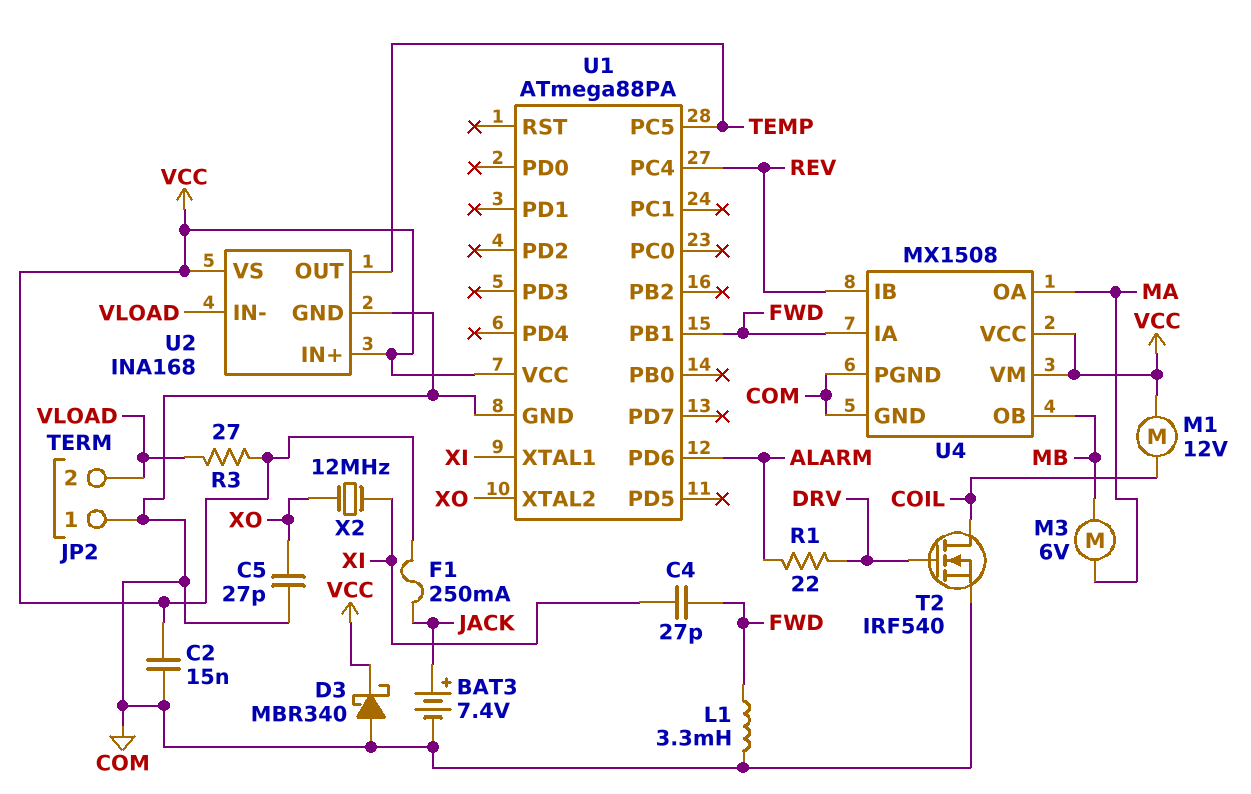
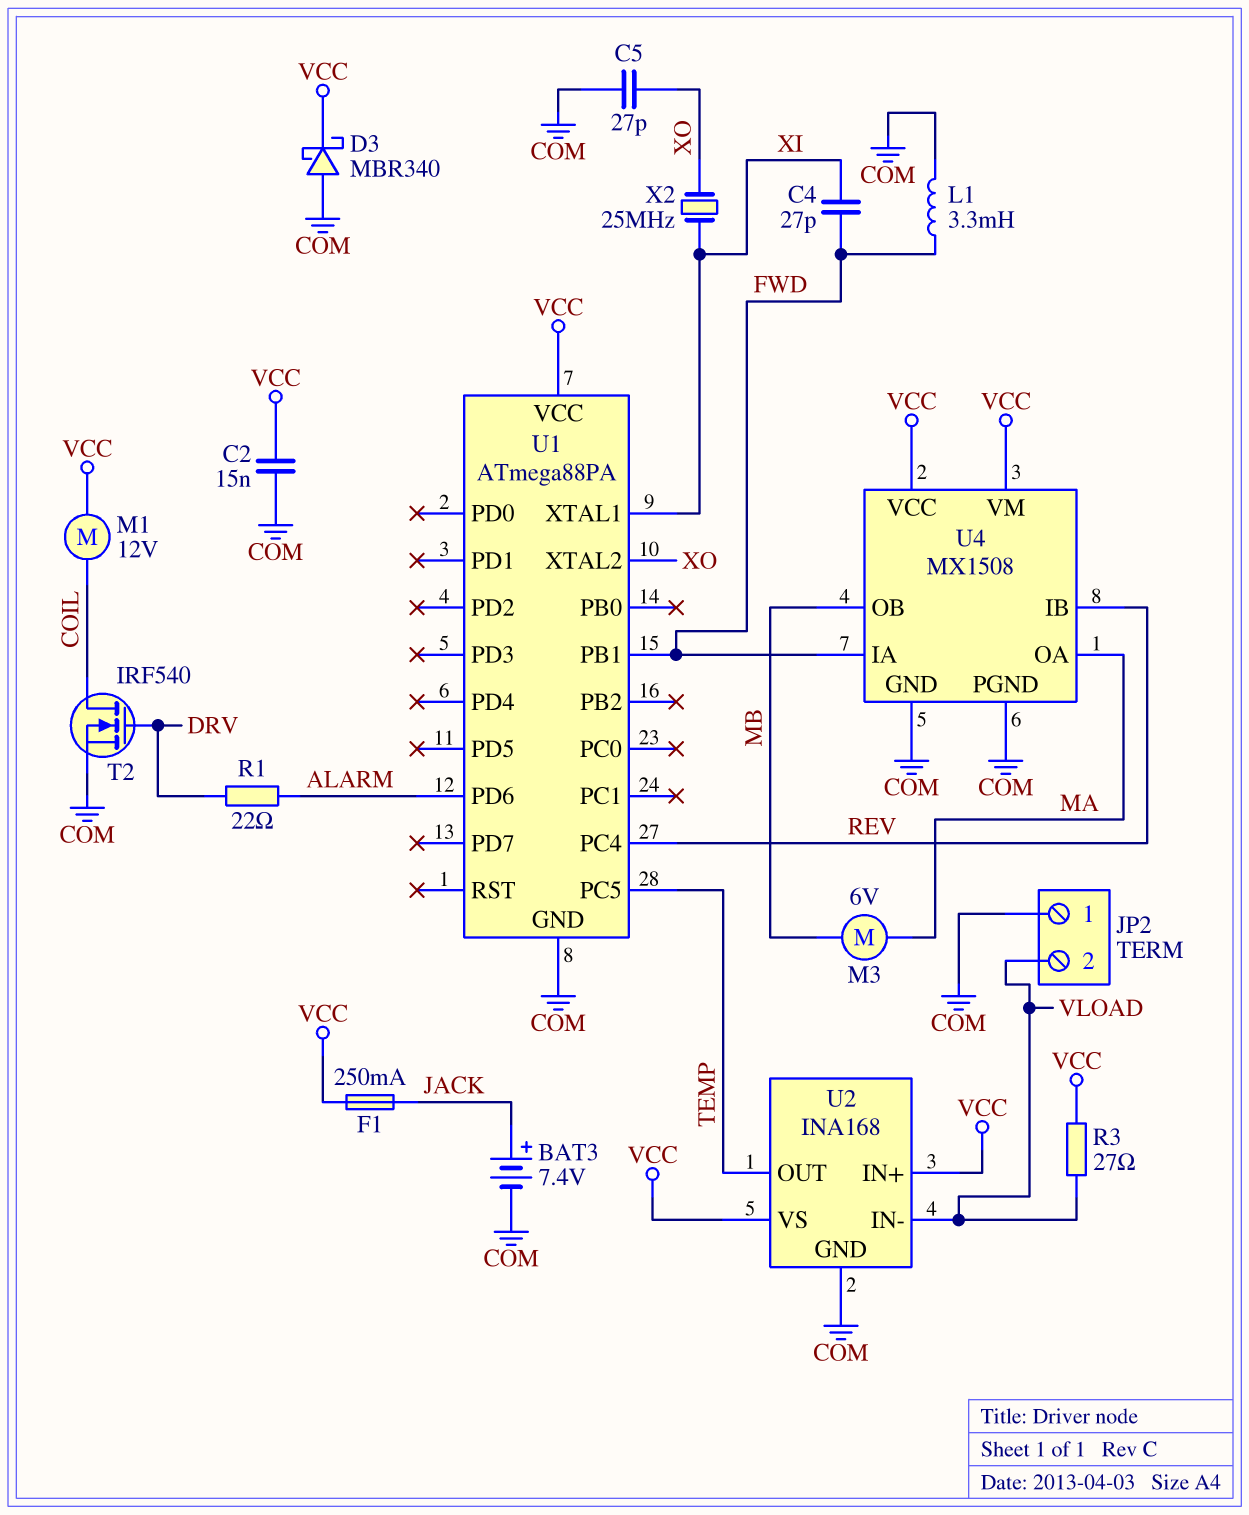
X2: 12MHz (XI, XO) -> 25MHz (XI, XO)

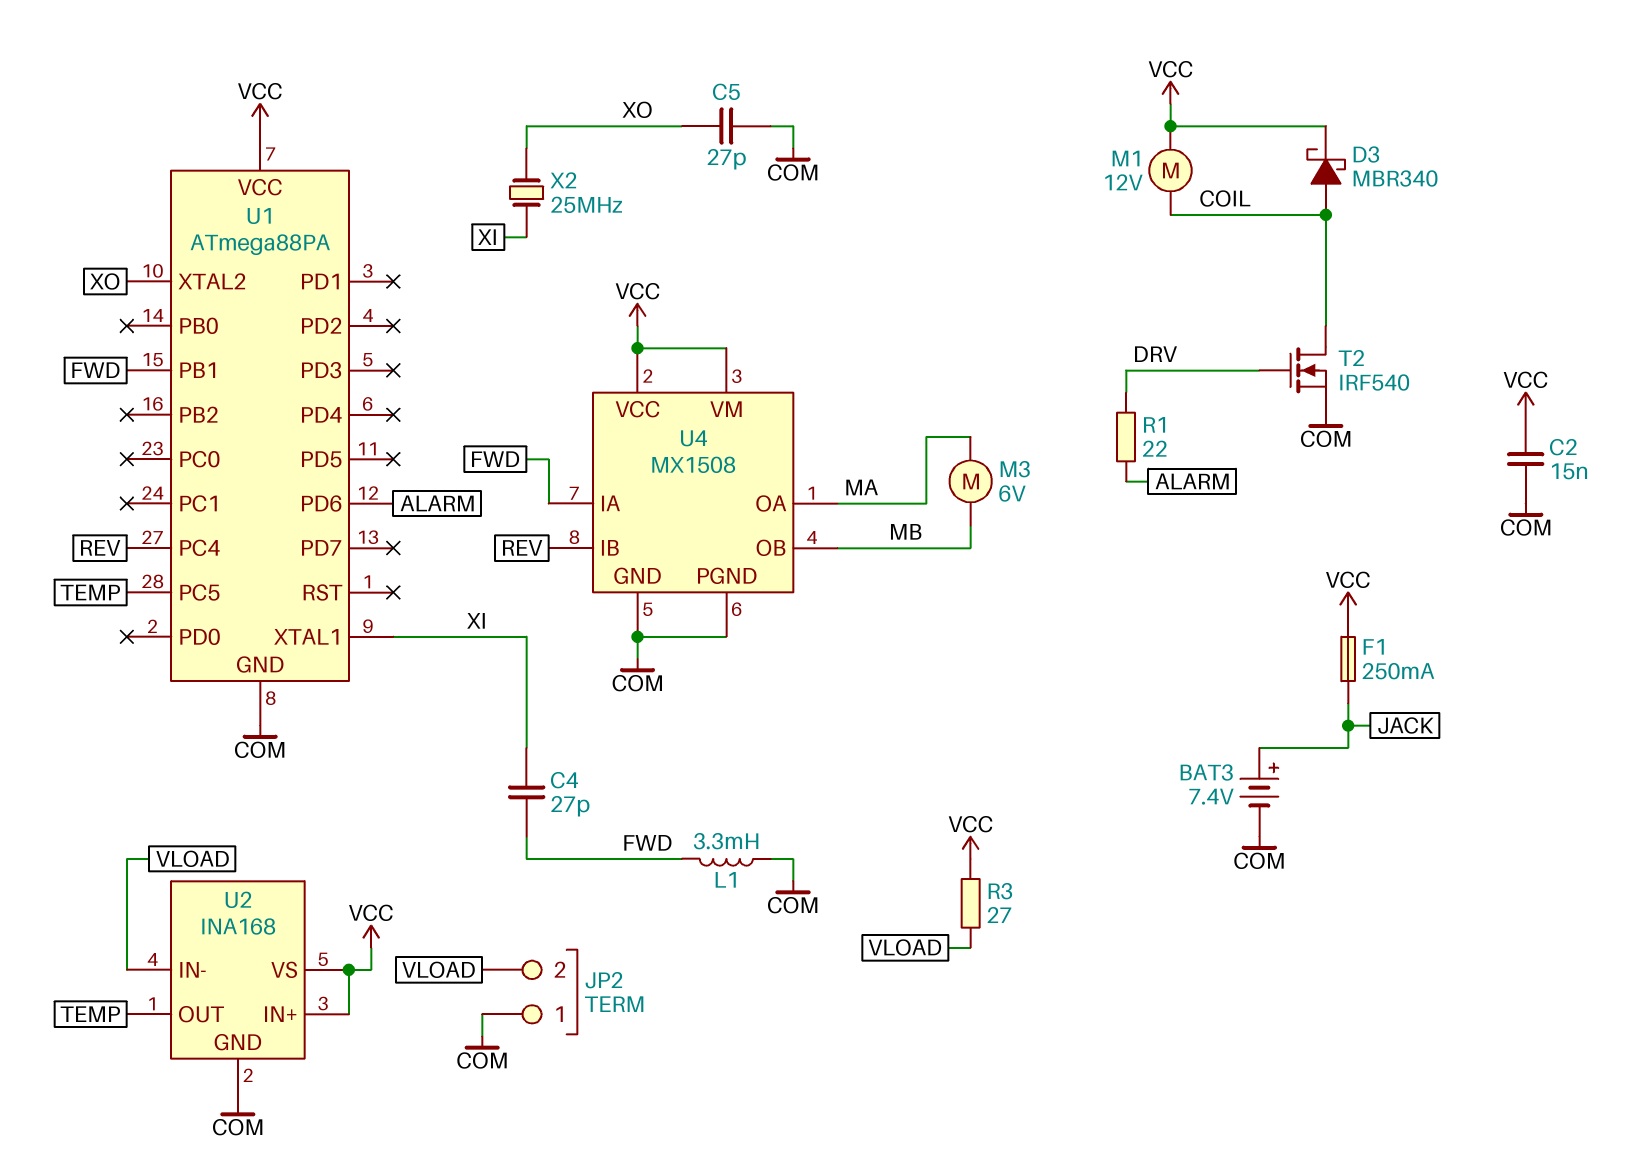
D3: schottky MBR340 (A COM, K VCC) -> schottky MBR340 (A COIL, K VCC)

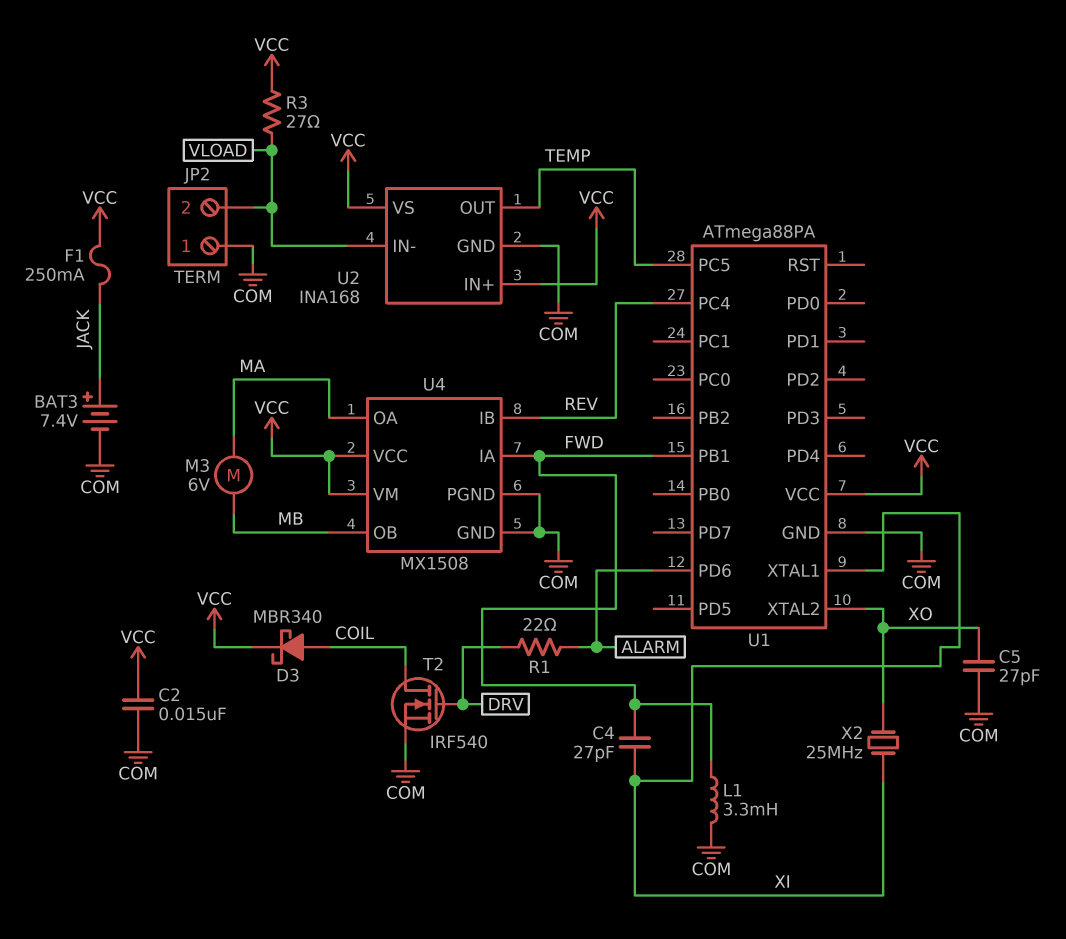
M1: motor 12V (COIL, VCC) -> none

